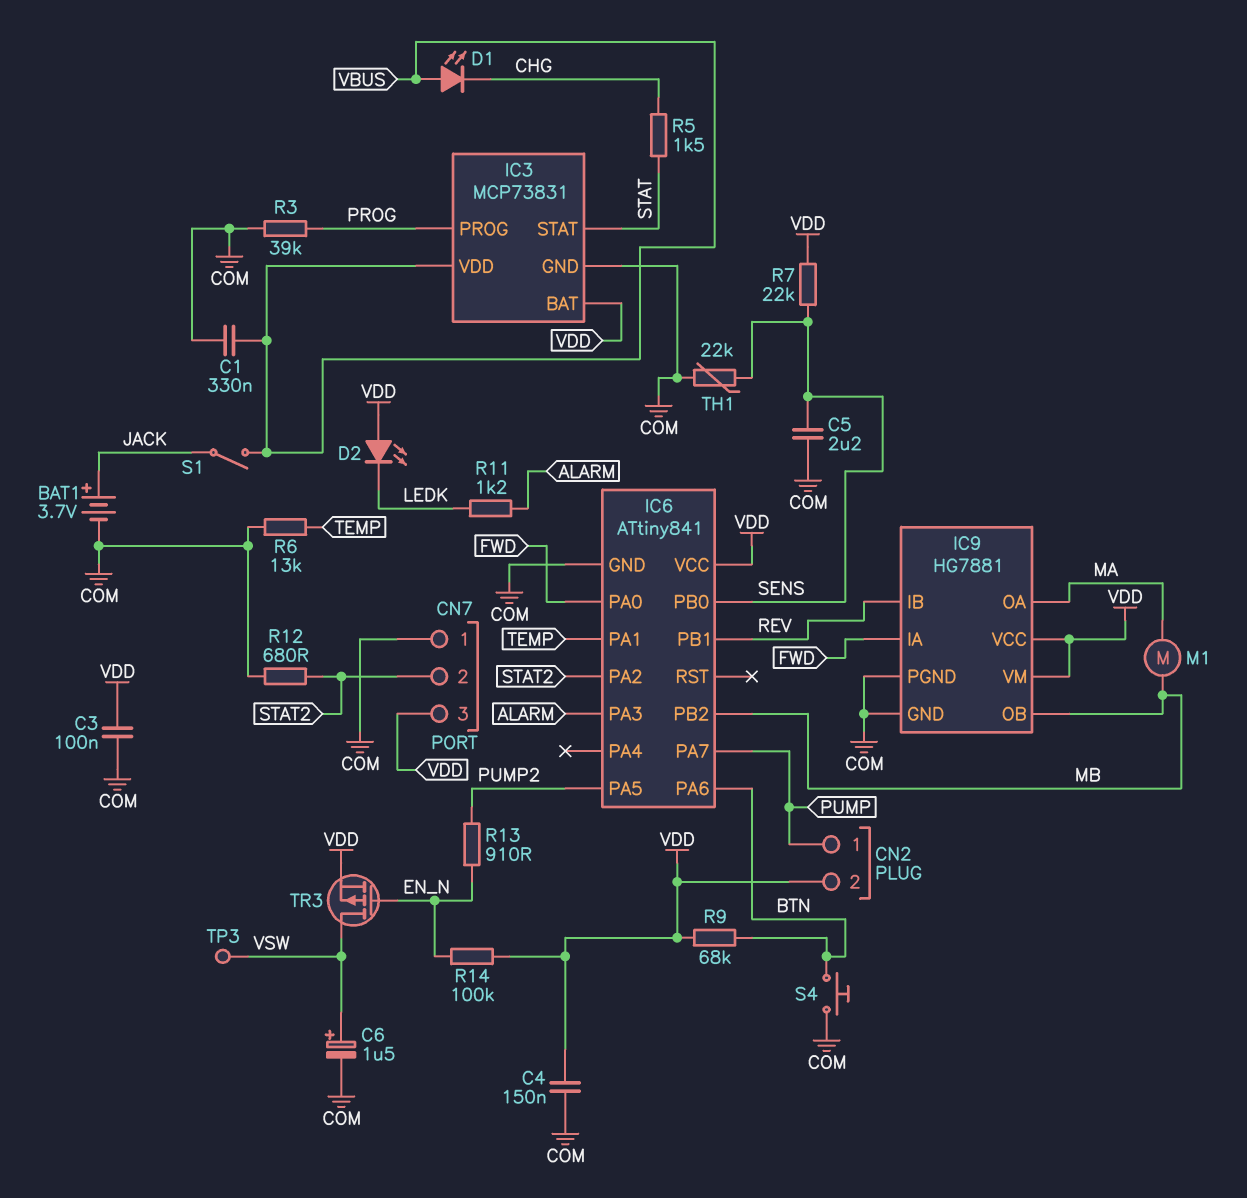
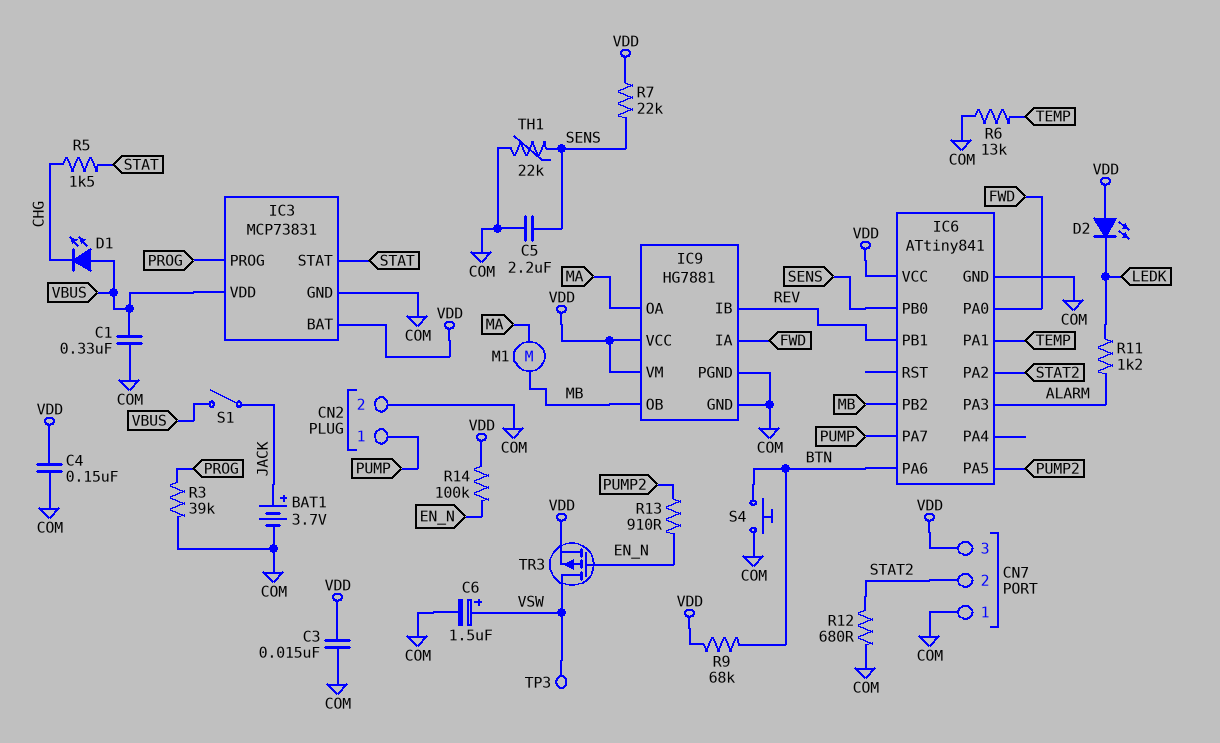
C3: 100nF (COM, VDD) -> 15nF (COM, VDD)
CN2 pin 2: VDD -> COM

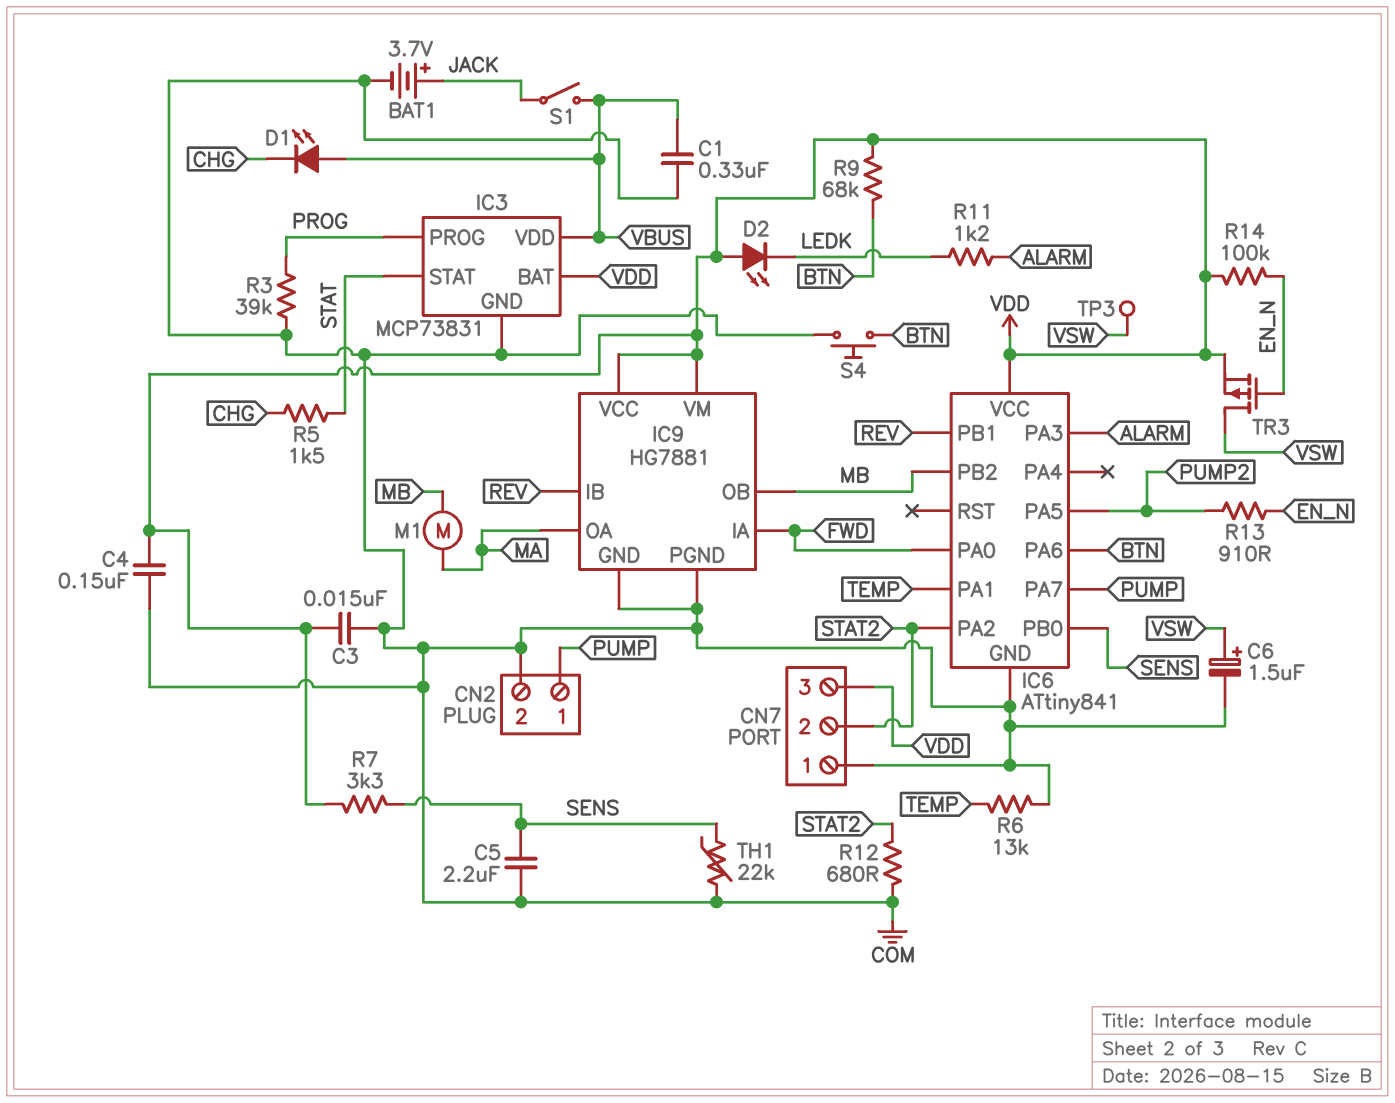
R7: 22k (SENS, VDD) -> 3.3k (SENS, VDD)

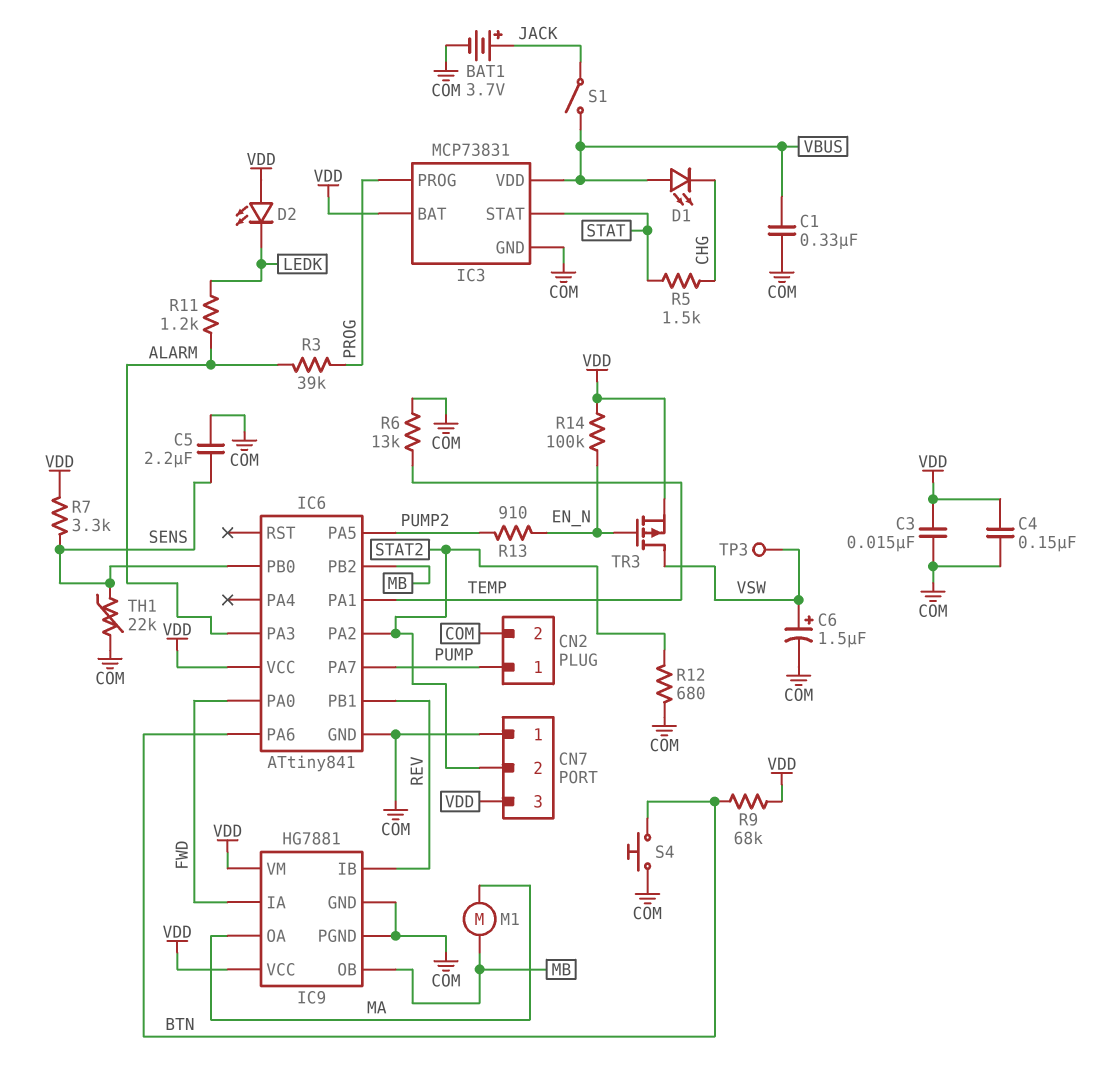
R3: 39k (COM, PROG) -> 39k (ALARM, PROG)

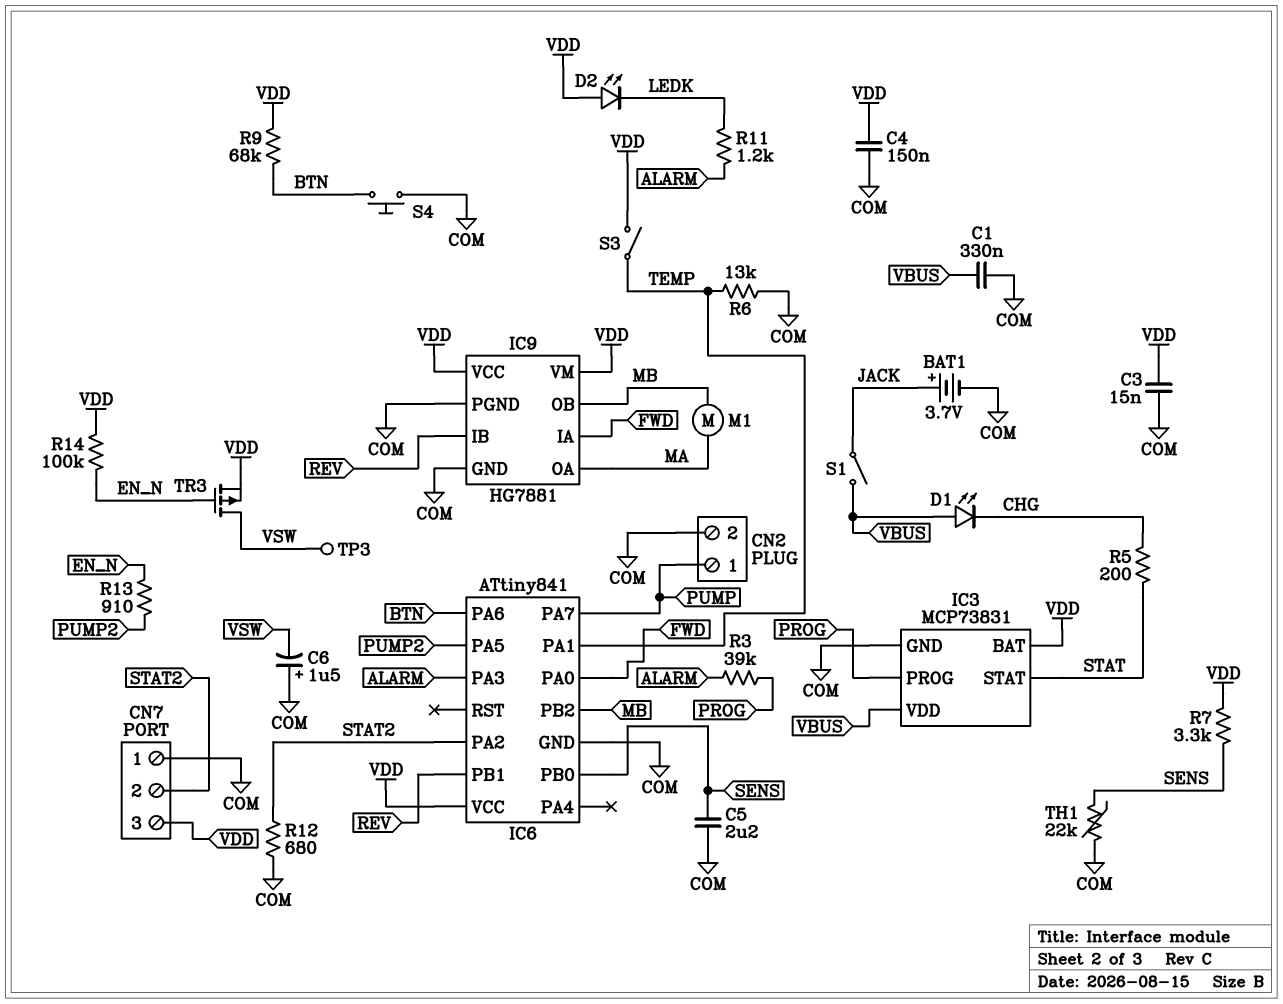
C6: 1.5uF (plus VSW, minus COM) -> 1.5uF (plus COM, minus VSW)
R5: 1.5k (CHG, STAT) -> 200 (CHG, STAT)
S3: none -> switch (TEMP, VDD)

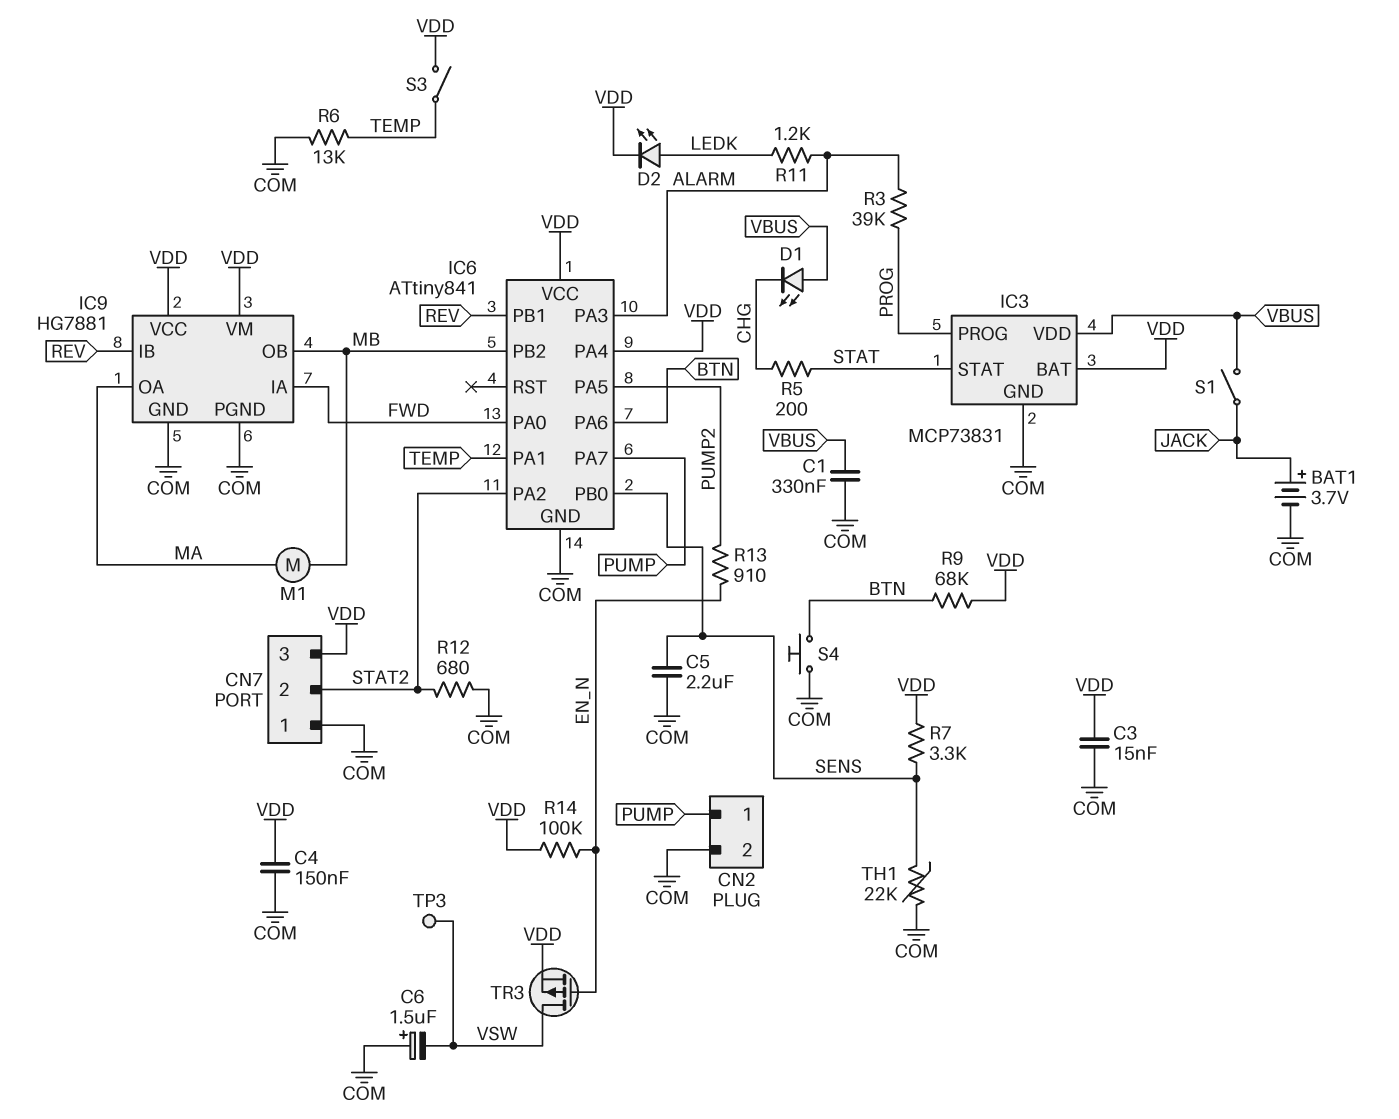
D2: LED (A VDD, K LEDK) -> LED (A LEDK, K VDD)
IC6 pin PA4: none -> VDD

